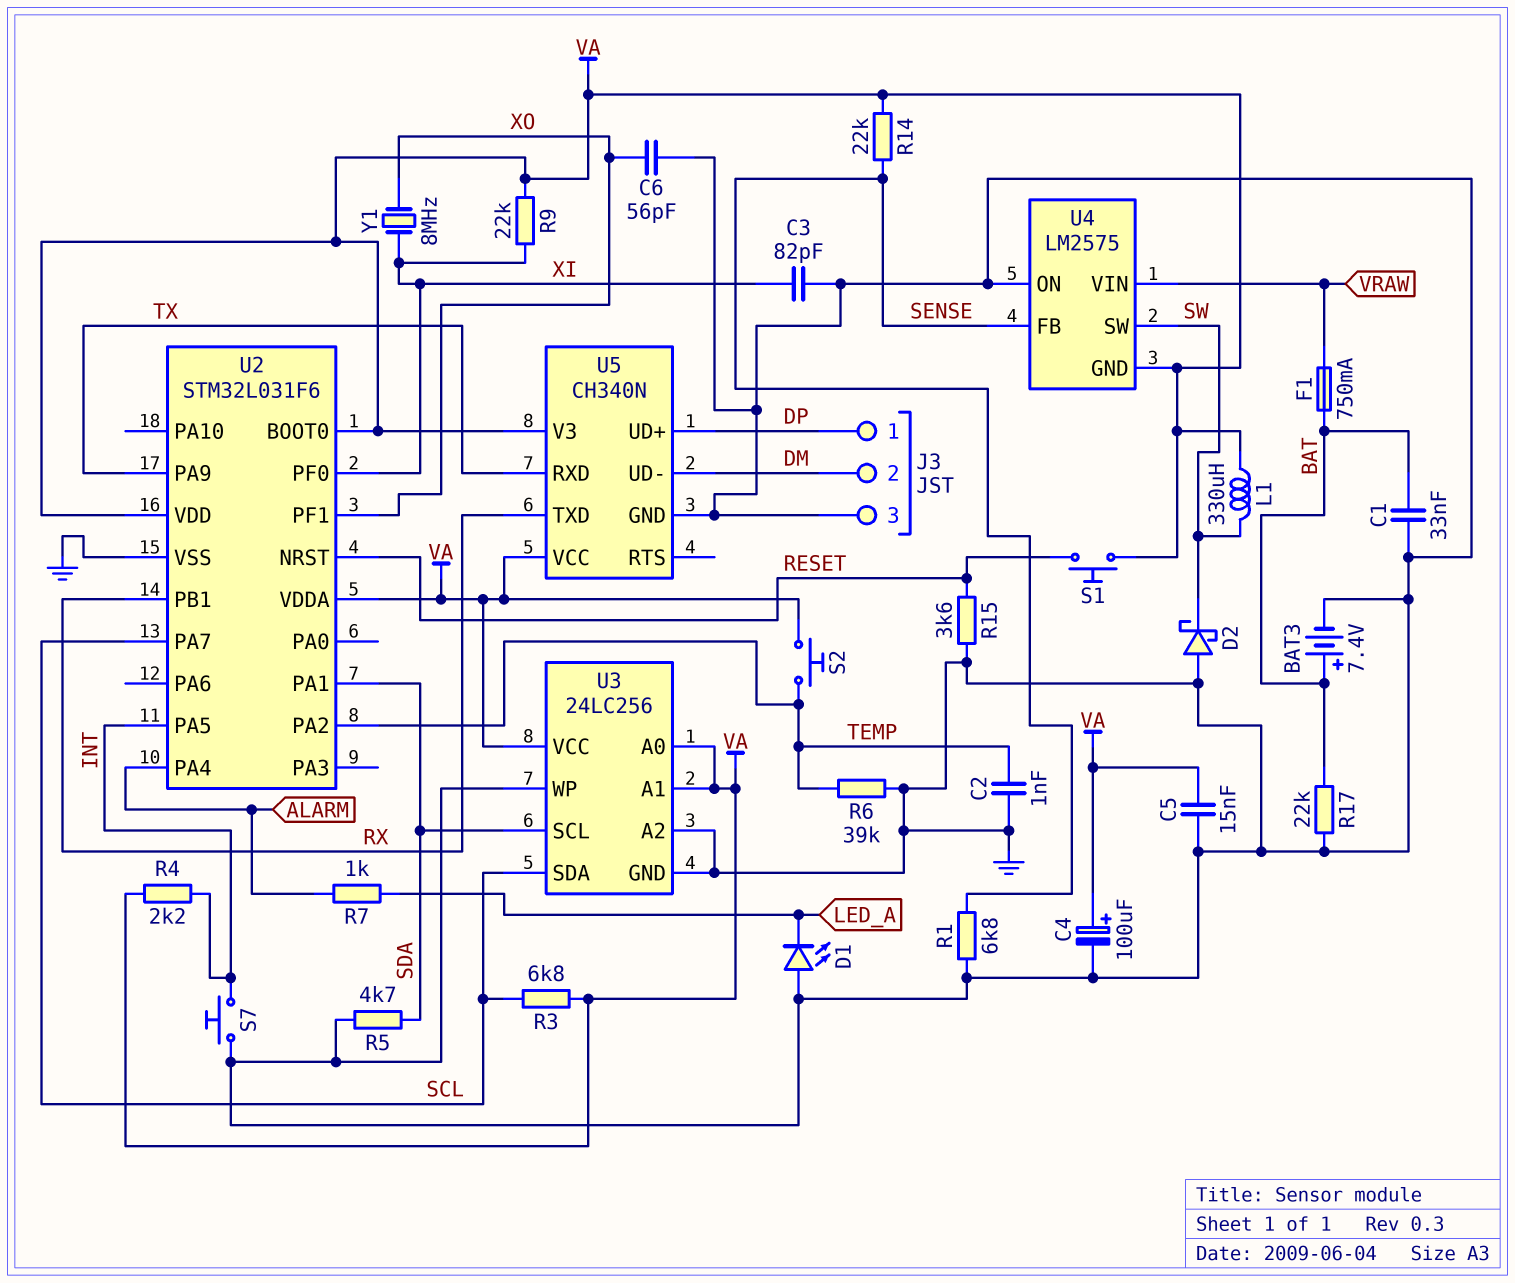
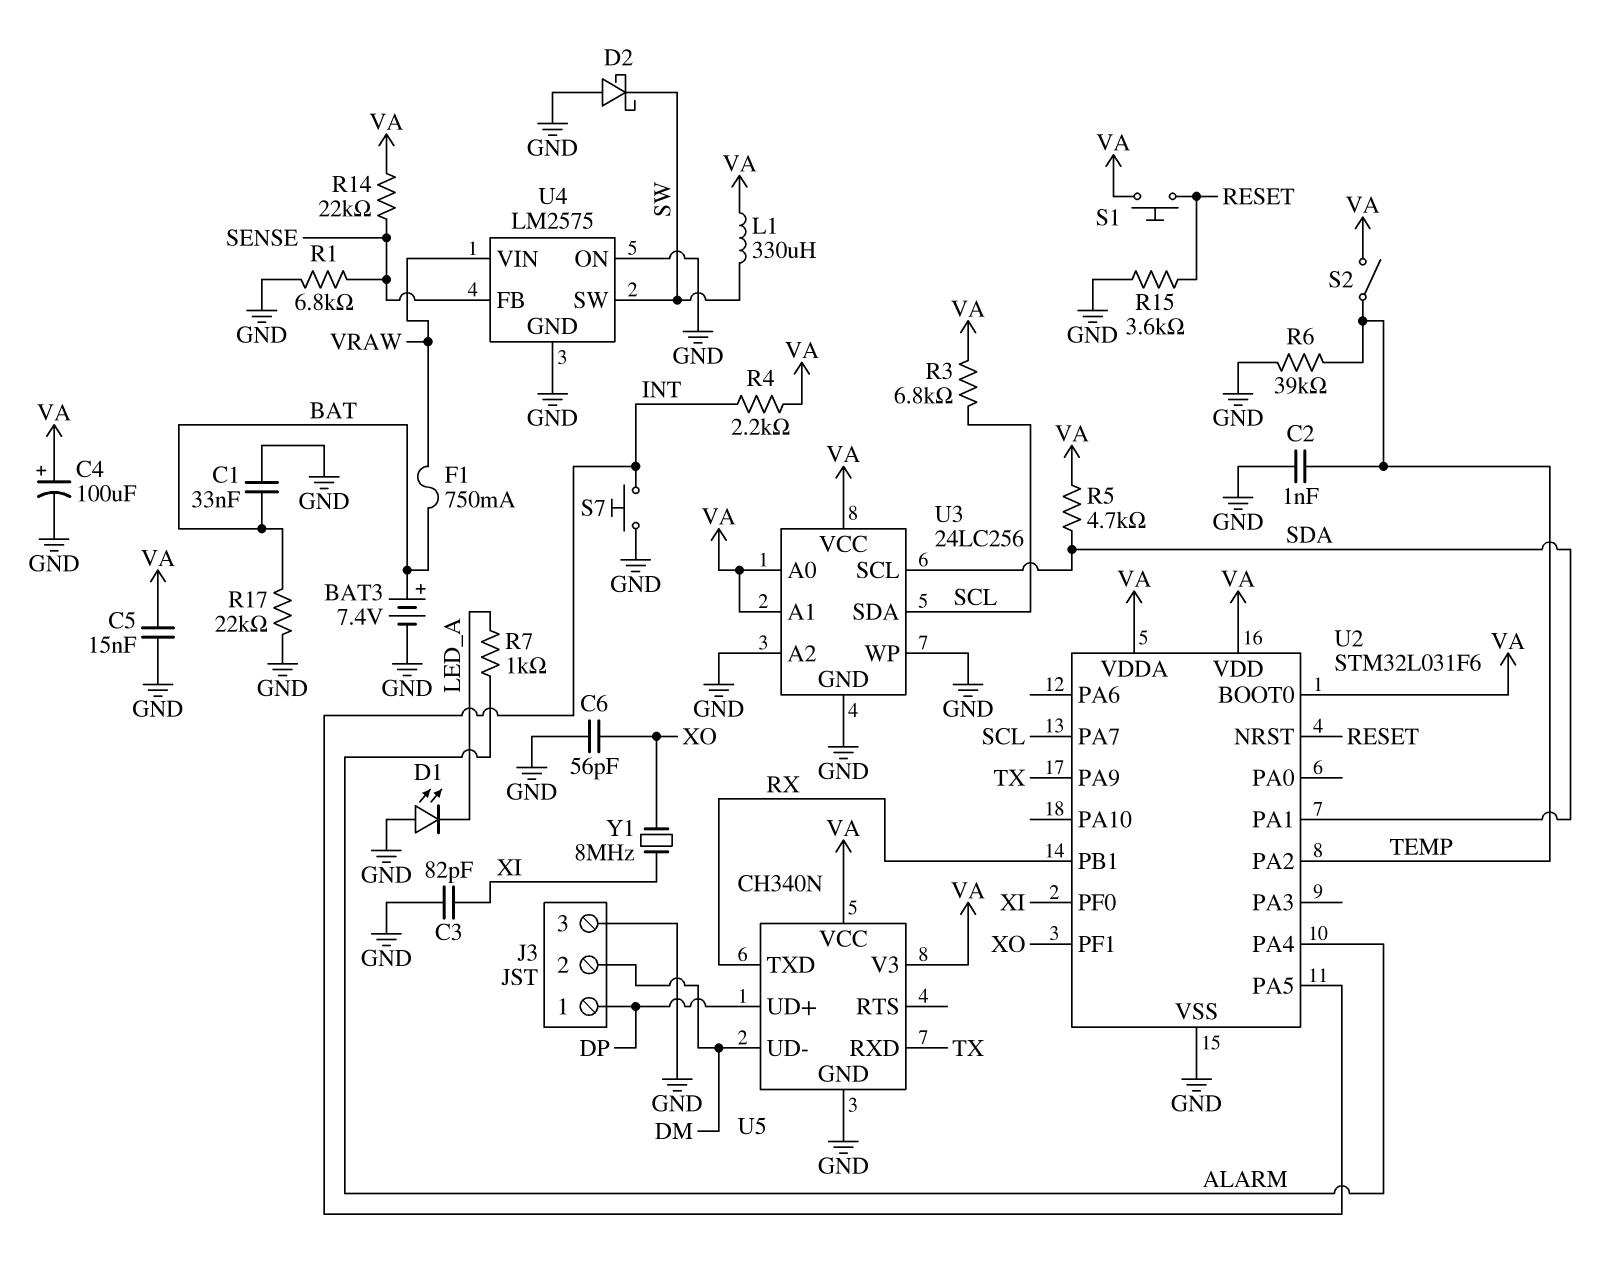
R5: 4.7k (GND, SDA) -> 4.7k (SDA, VA)
R9: 22k (VA, XI) -> none
S2: button (TEMP, VA) -> switch (TEMP, VA)
U4 pin GND: VA -> GND

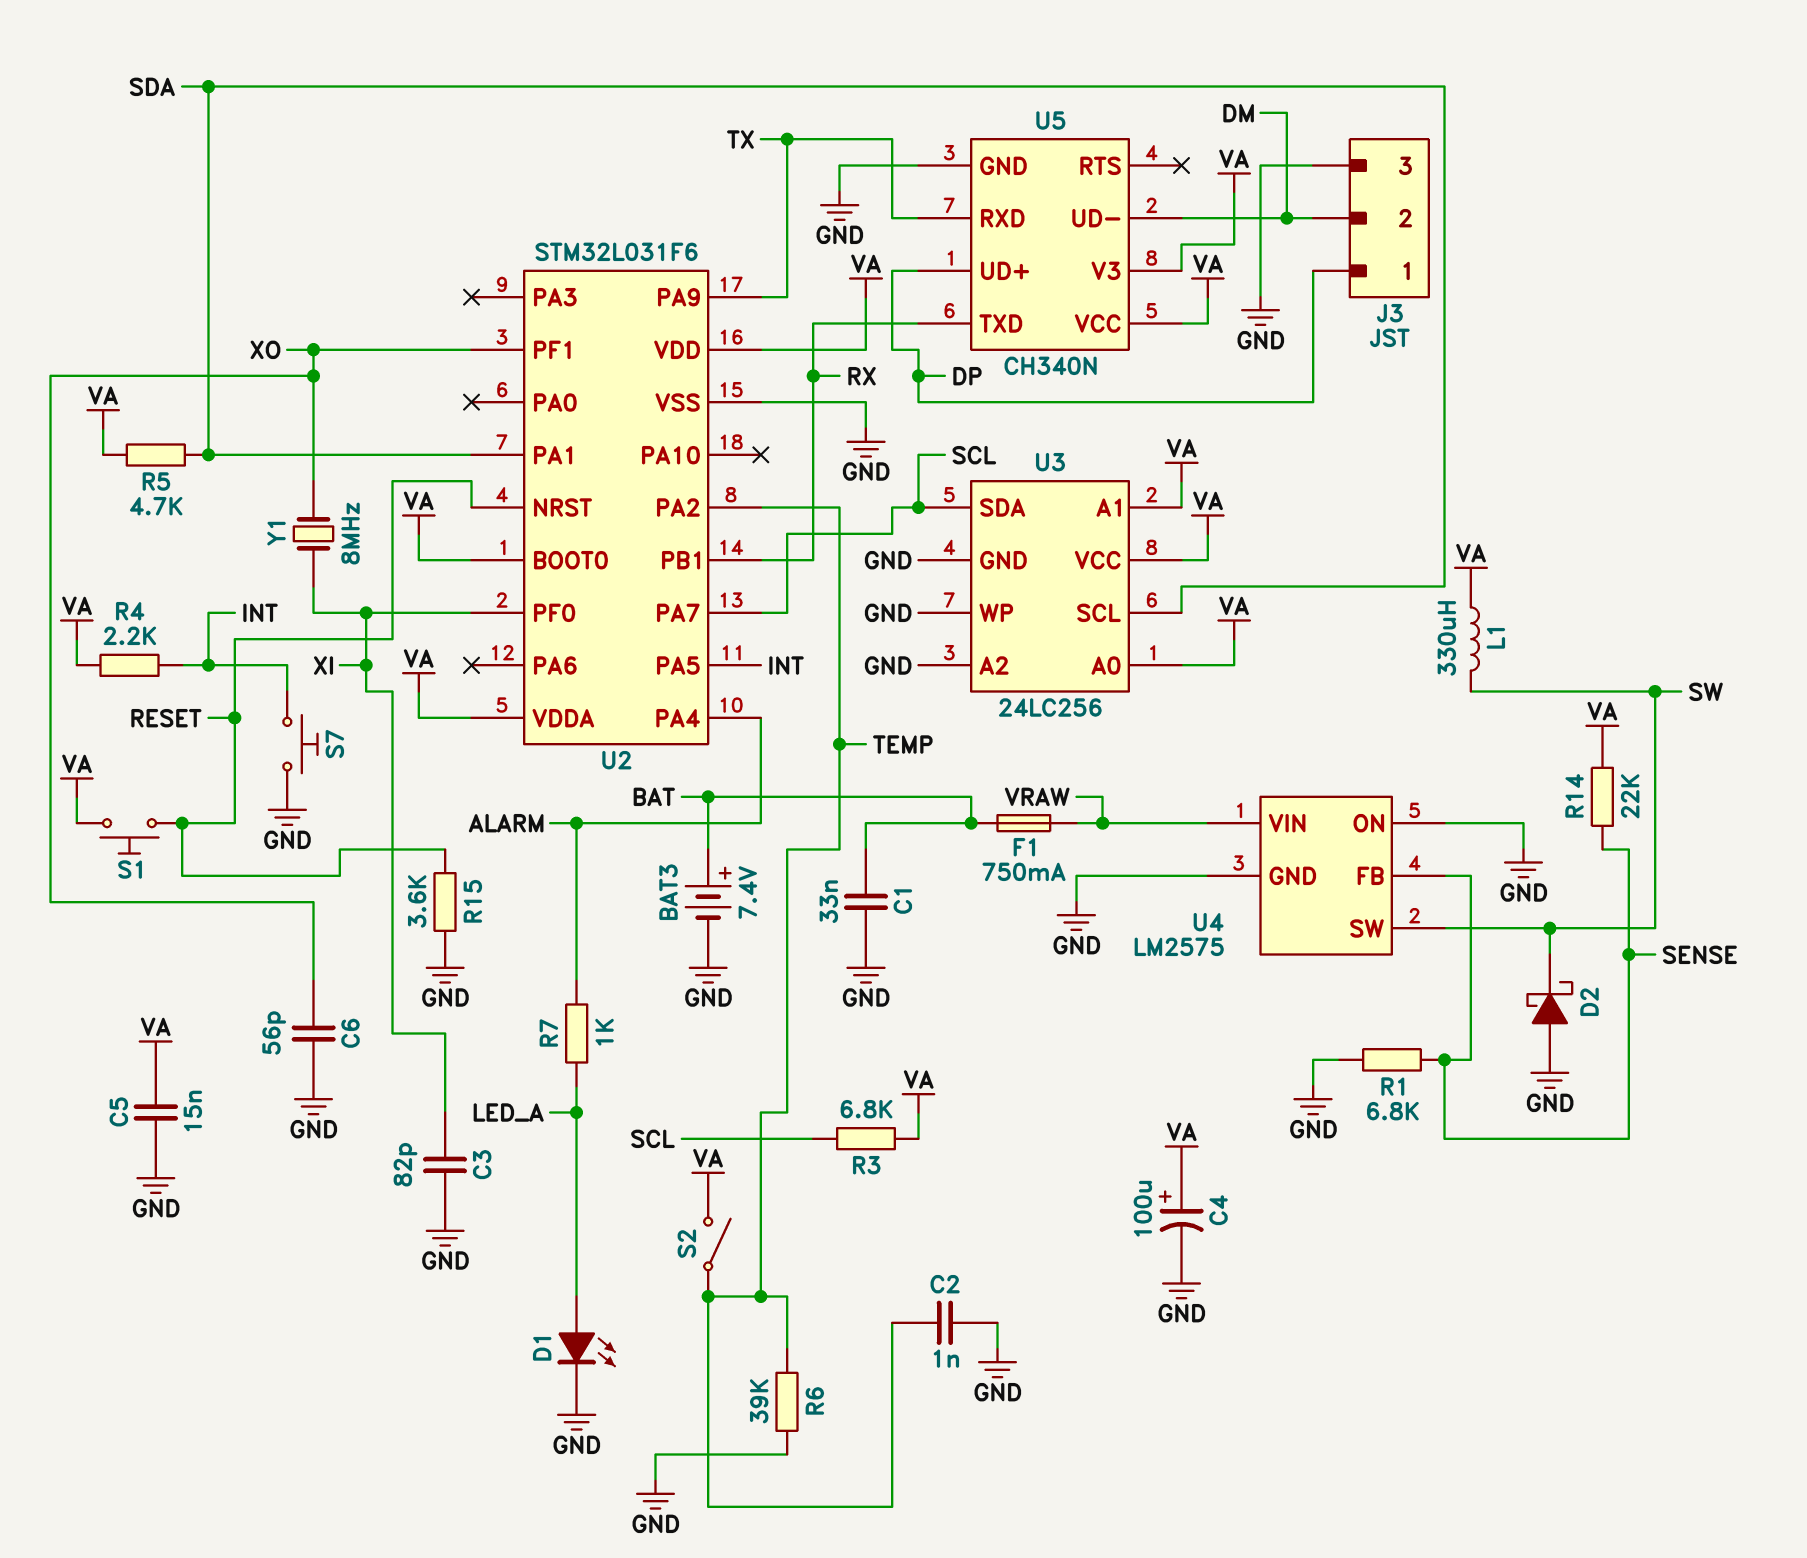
D1: LED (A GND, K LED_A) -> LED (A LED_A, K GND)
R17: 22k (BAT, GND) -> none

